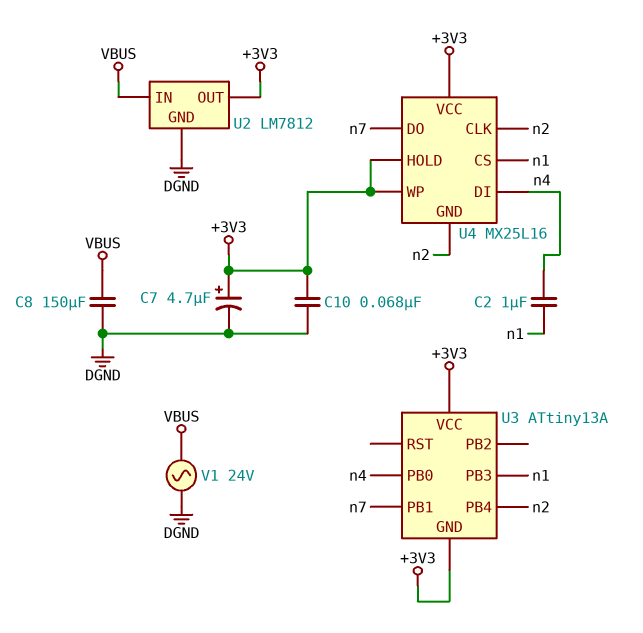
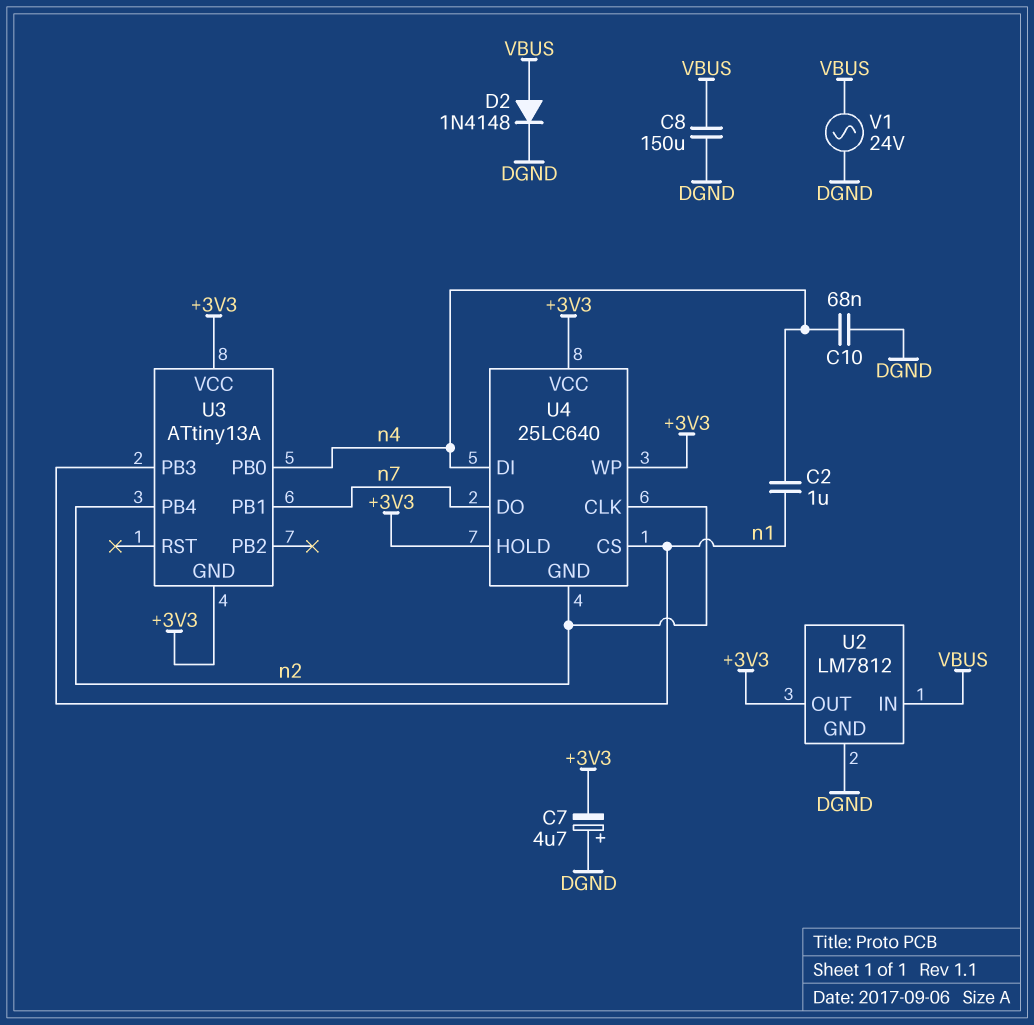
C7: 4.7uF (plus +3V3, minus DGND) -> 4.7uF (plus DGND, minus +3V3)
C10: 68nF (+3V3, DGND) -> 68nF (DGND, n4)
D2: none -> diode 1N4148 (A VBUS, K DGND)
U4: MX25L16 -> 25LC640

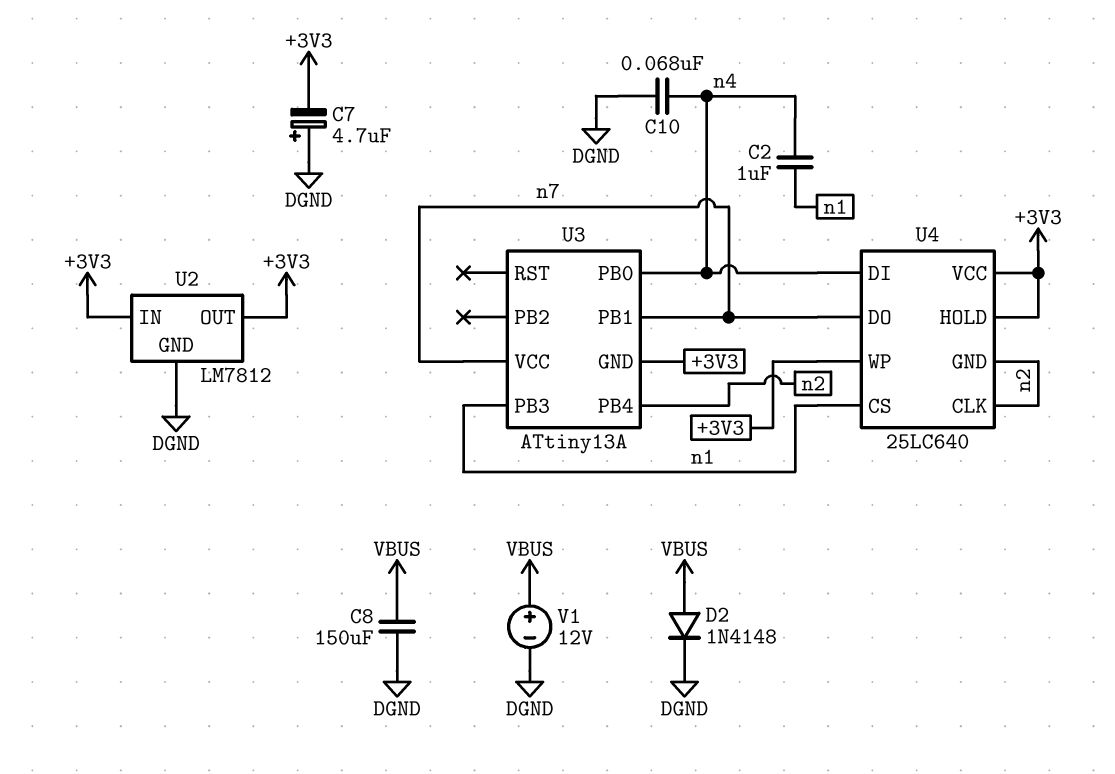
U2 pin IN: VBUS -> +3V3
U3 pin VCC: +3V3 -> n7
V1: AC 24V (DGND, VBUS) -> 12V (plus VBUS, minus DGND)

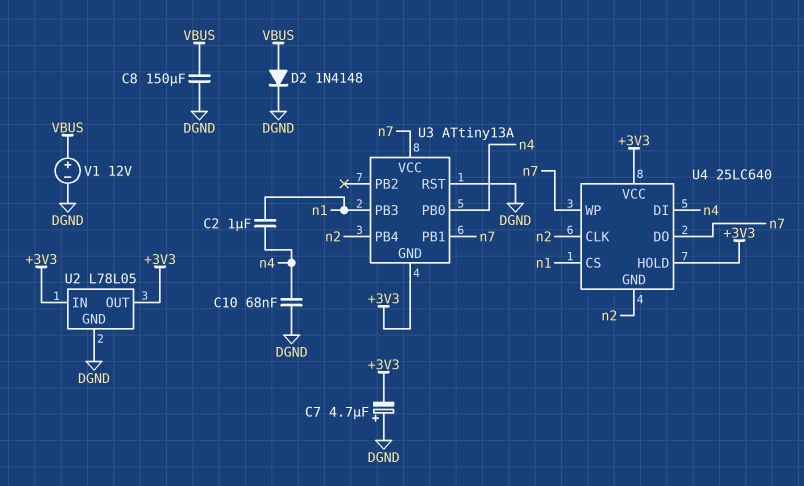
U2: LM7812 -> L78L05
U3 pin RST: none -> DGND
U4 pin WP: +3V3 -> n7

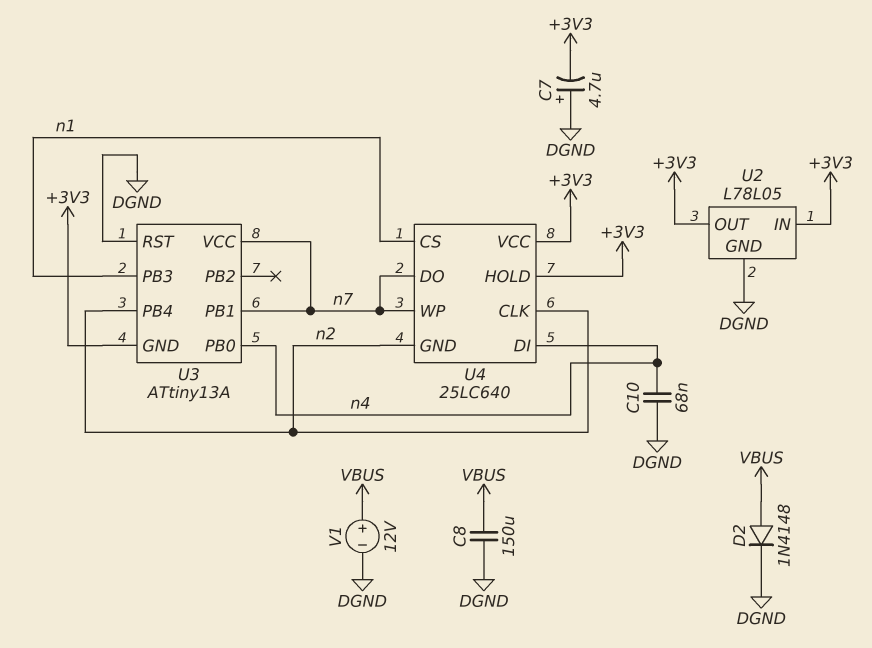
C2: 1uF (n1, n4) -> none

